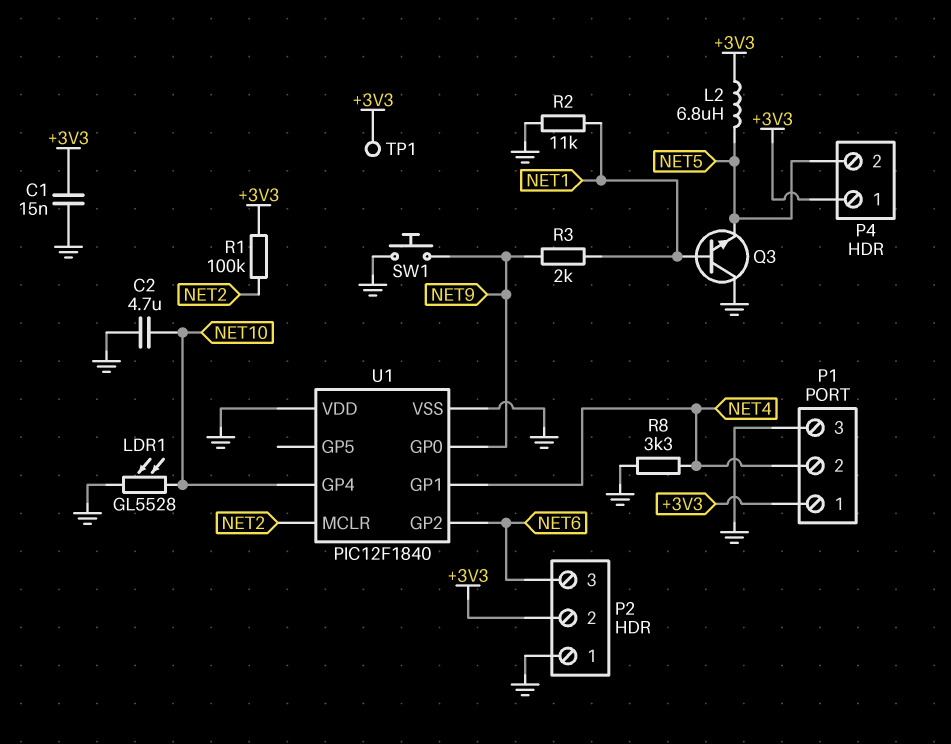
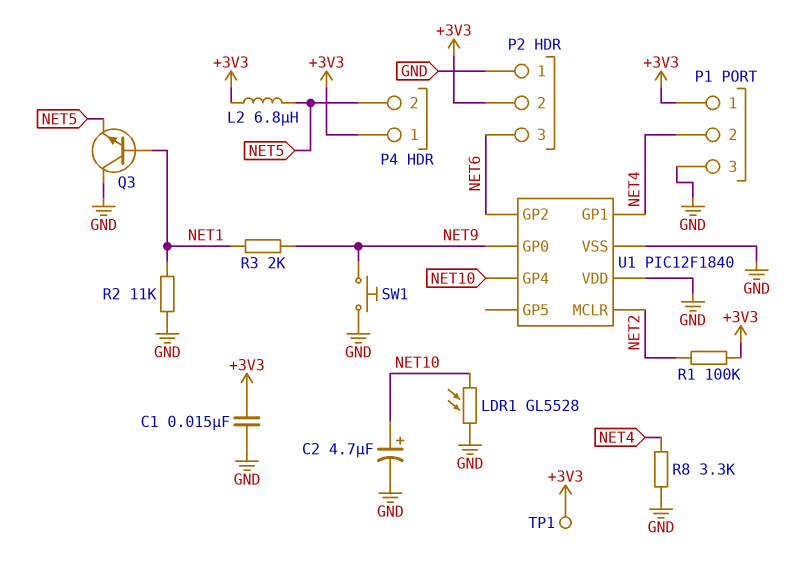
C2: 4.7uF (GND, NET10) -> 4.7uF (plus NET10, minus GND)

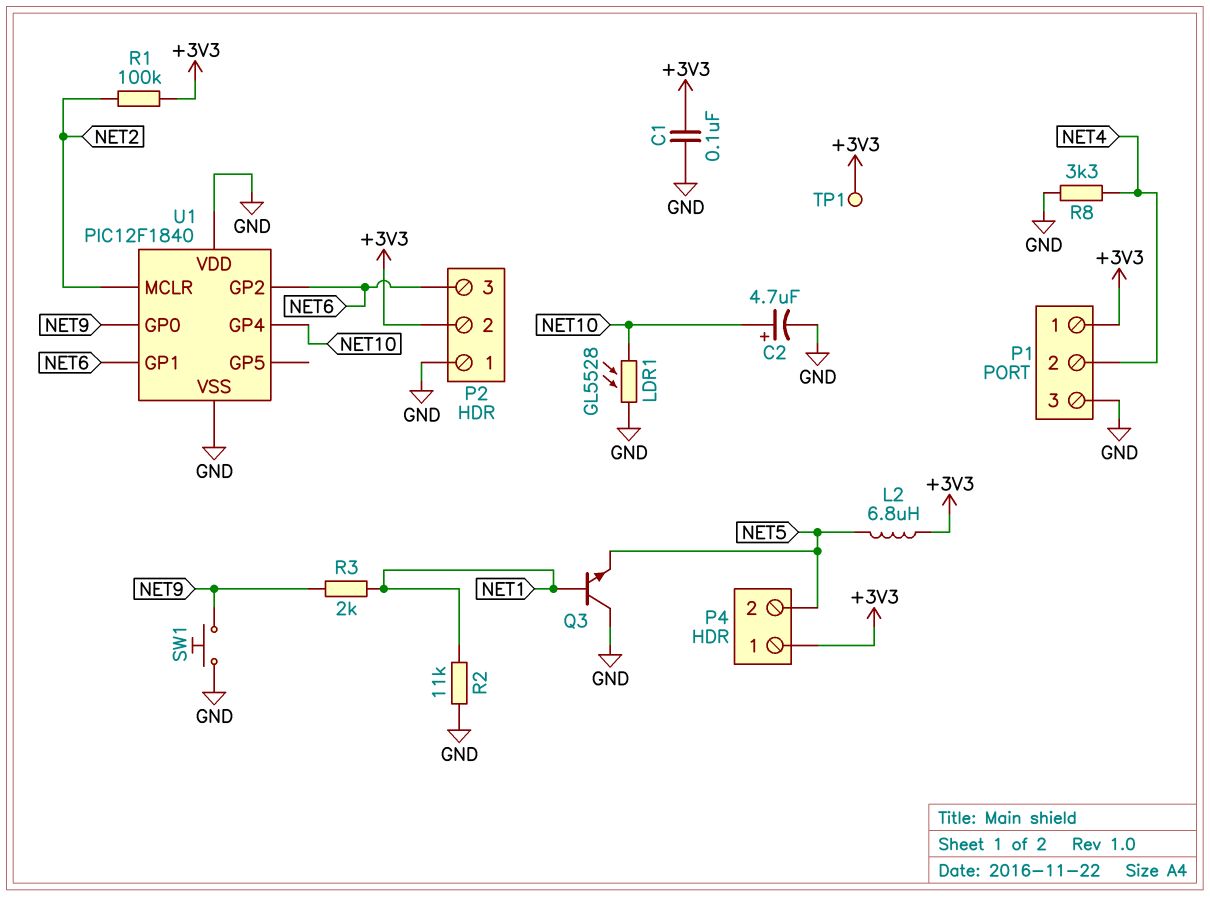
C1: 15nF (+3V3, GND) -> 100nF (+3V3, GND)
U1 pin GP1: NET4 -> NET6

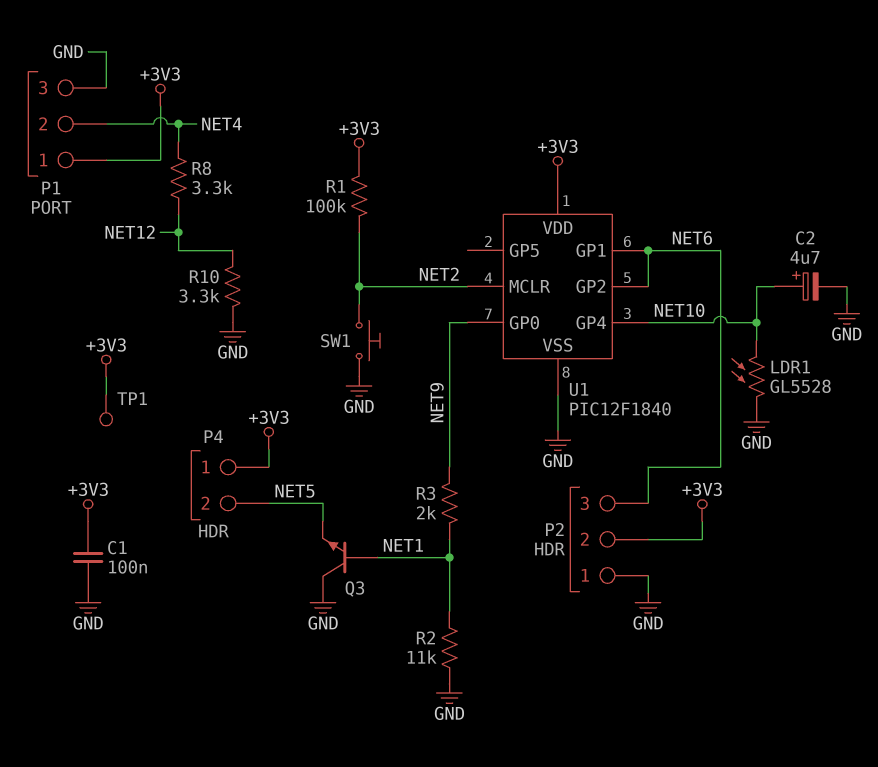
L2: 6.8uH (+3V3, NET5) -> none
R8: 3.3k (GND, NET4) -> 3.3k (NET4, NET12)
R10: none -> 3.3k (GND, NET12)
SW1: button (GND, NET9) -> button (GND, NET2)
U1 pin VDD: GND -> +3V3

